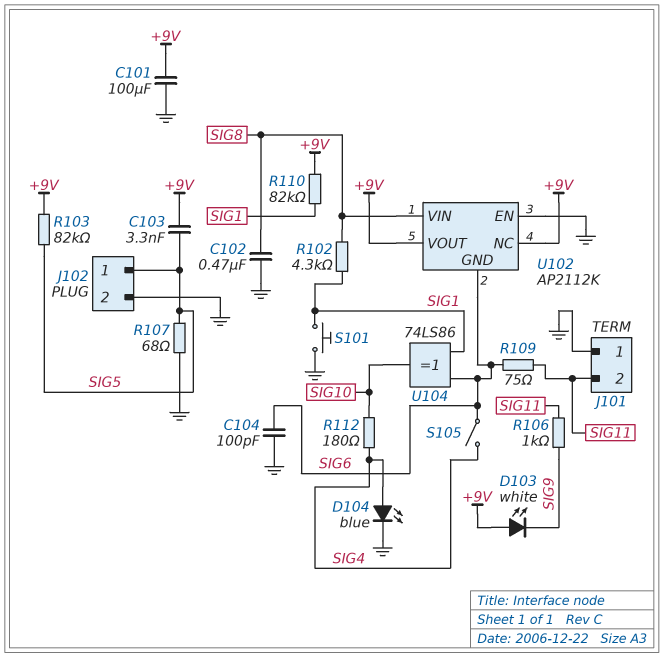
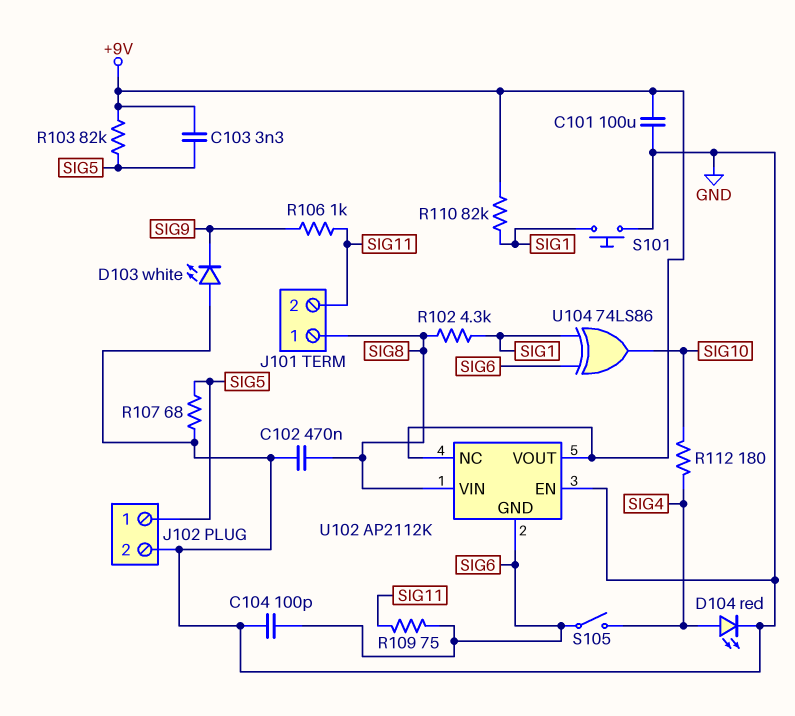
D103: LED white (A +9V, K SIG9) -> LED white (A GND, K SIG9)
D104: LED blue (A SIG4, K GND) -> LED red (A SIG4, K GND)
J101 pin 1: GND -> SIG8

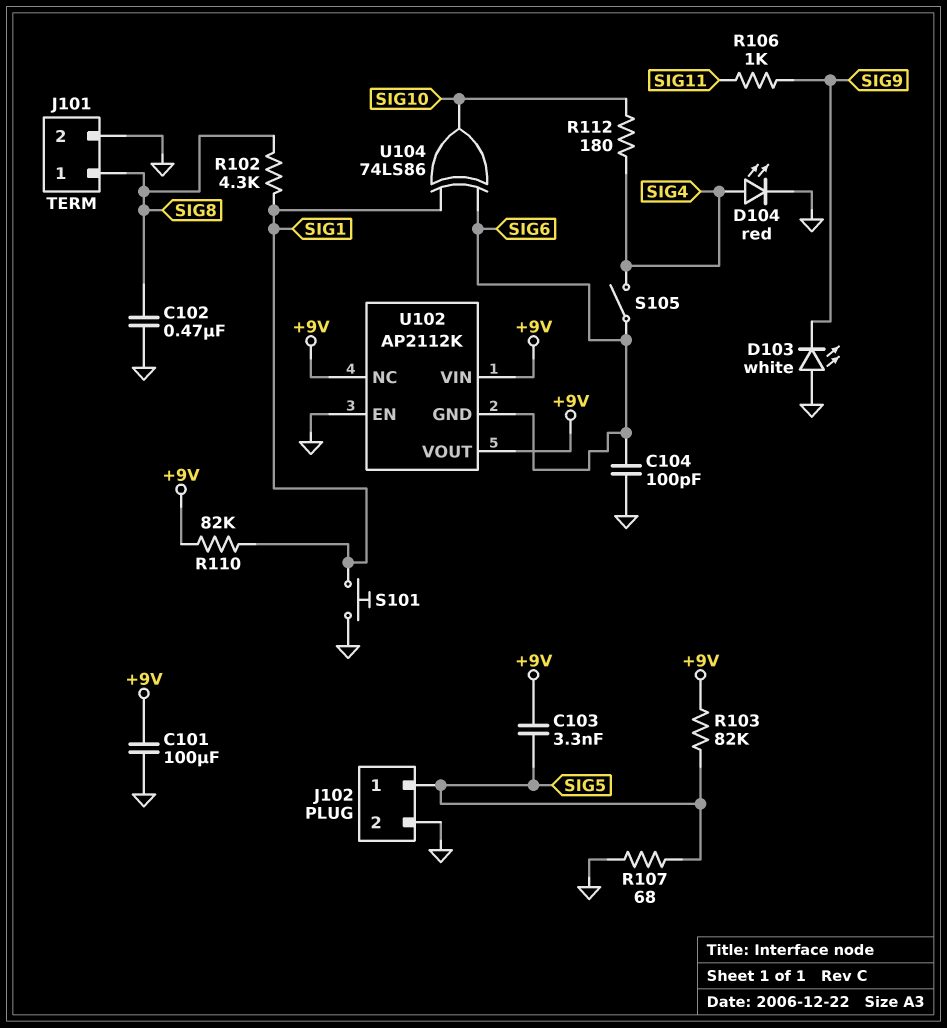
J101 pin 2: SIG11 -> GND
R109: 75 (SIG6, SIG11) -> none
U102 pin VIN: SIG8 -> +9V

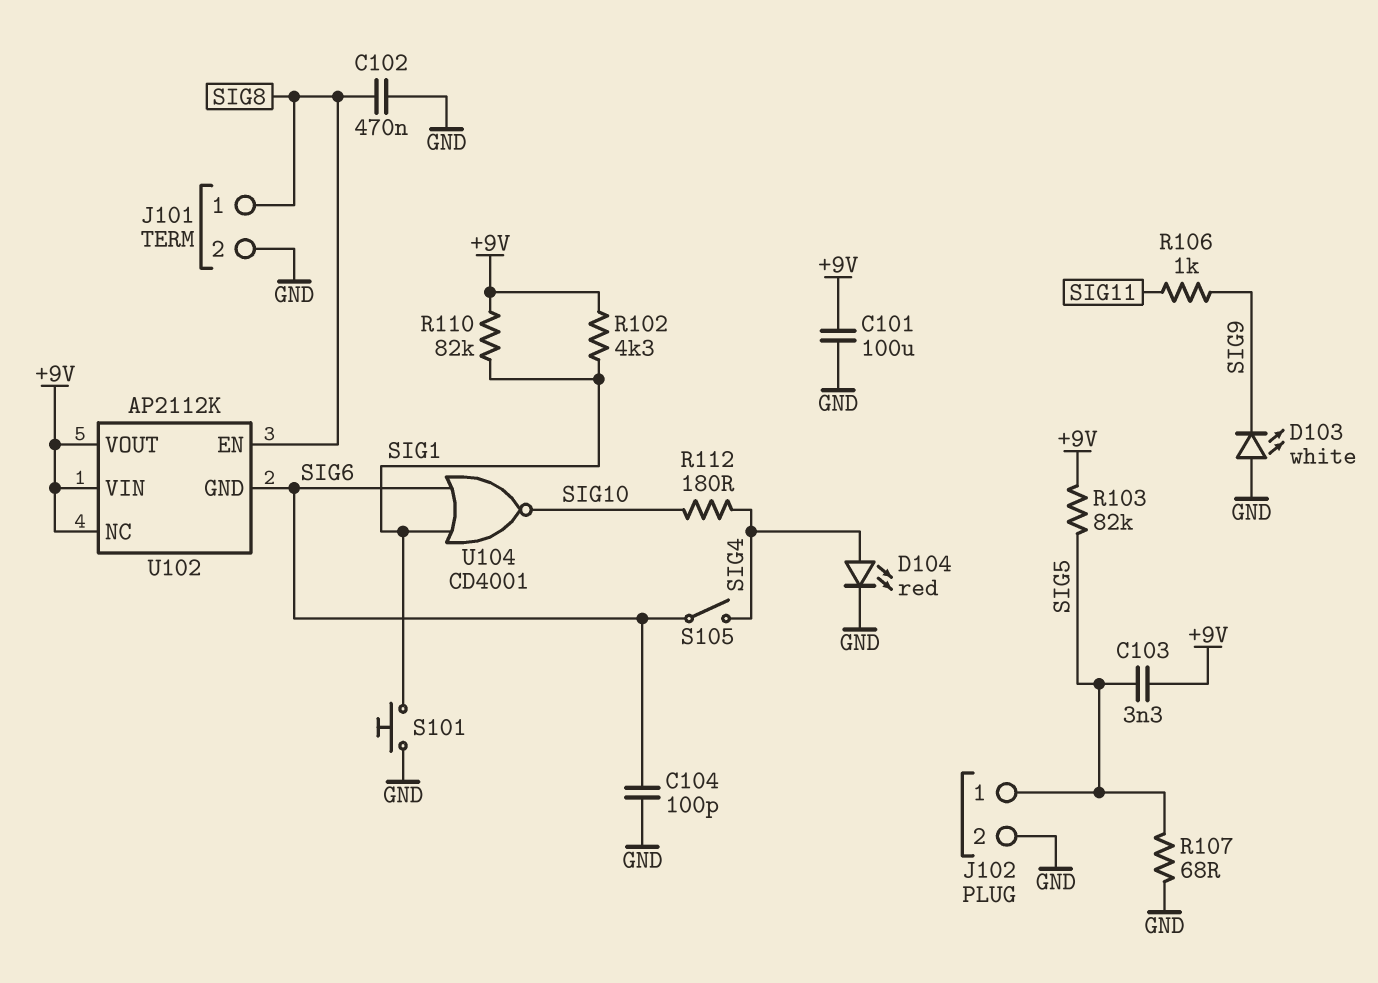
R102: 4.3k (SIG1, SIG8) -> 4.3k (+9V, SIG1)
U102 pin EN: GND -> SIG8
U104: XOR 74LS86 (in SIG1, in SIG6, out SIG10) -> NOR CD4001 (in SIG1, in SIG6, out SIG10)

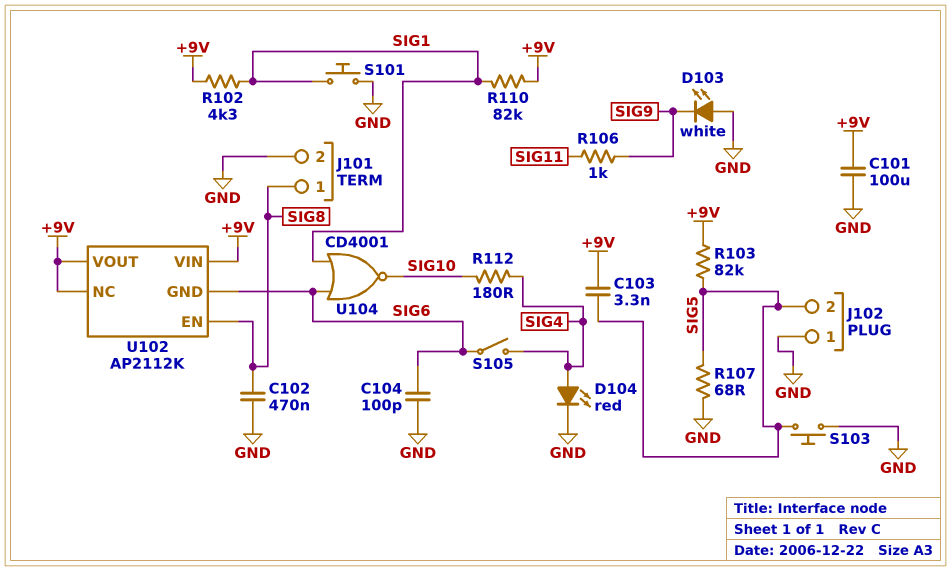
J102 pin 1: SIG5 -> GND
J102 pin 2: GND -> SIG5
S103: none -> button (GND, SIG5)

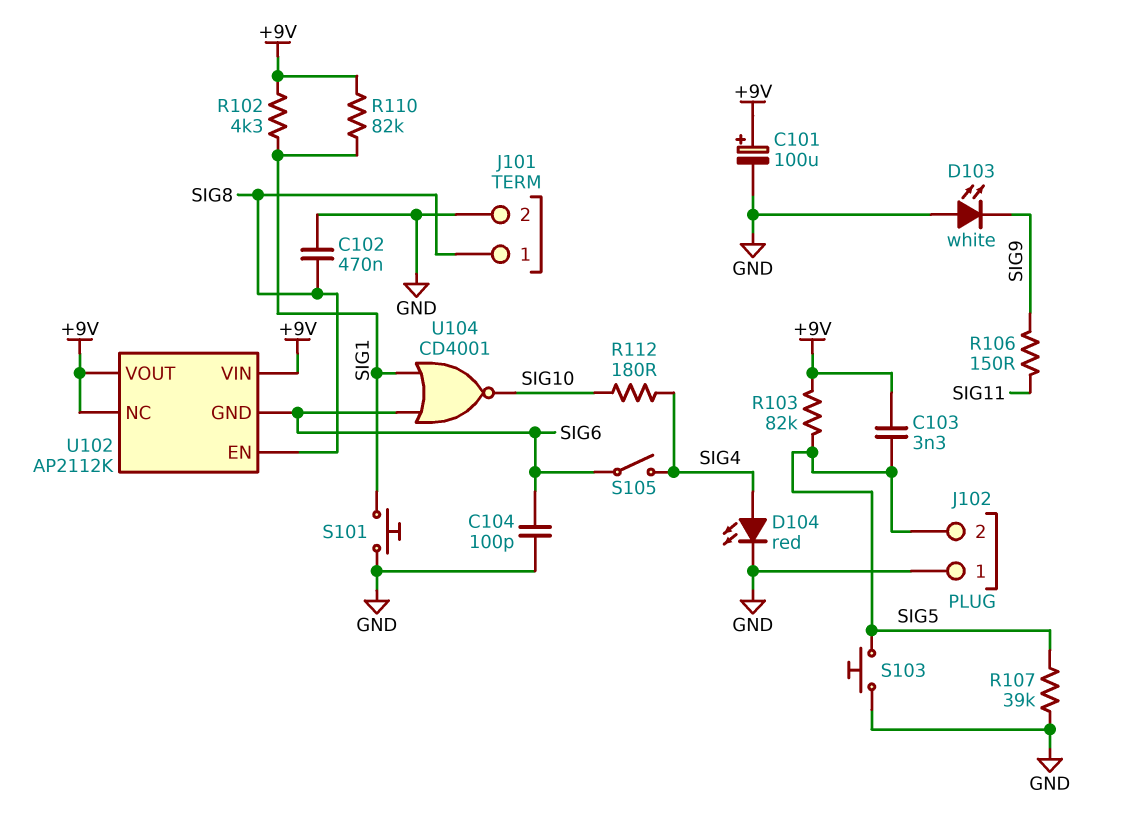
C101: 100uF (+9V, GND) -> 100uF (plus +9V, minus GND)
R106: 1k (SIG9, SIG11) -> 150 (SIG9, SIG11)
R107: 68 (GND, SIG5) -> 39k (GND, SIG5)

